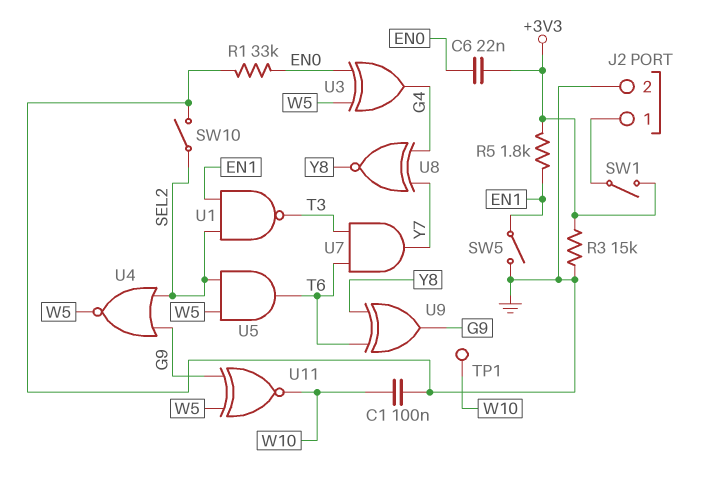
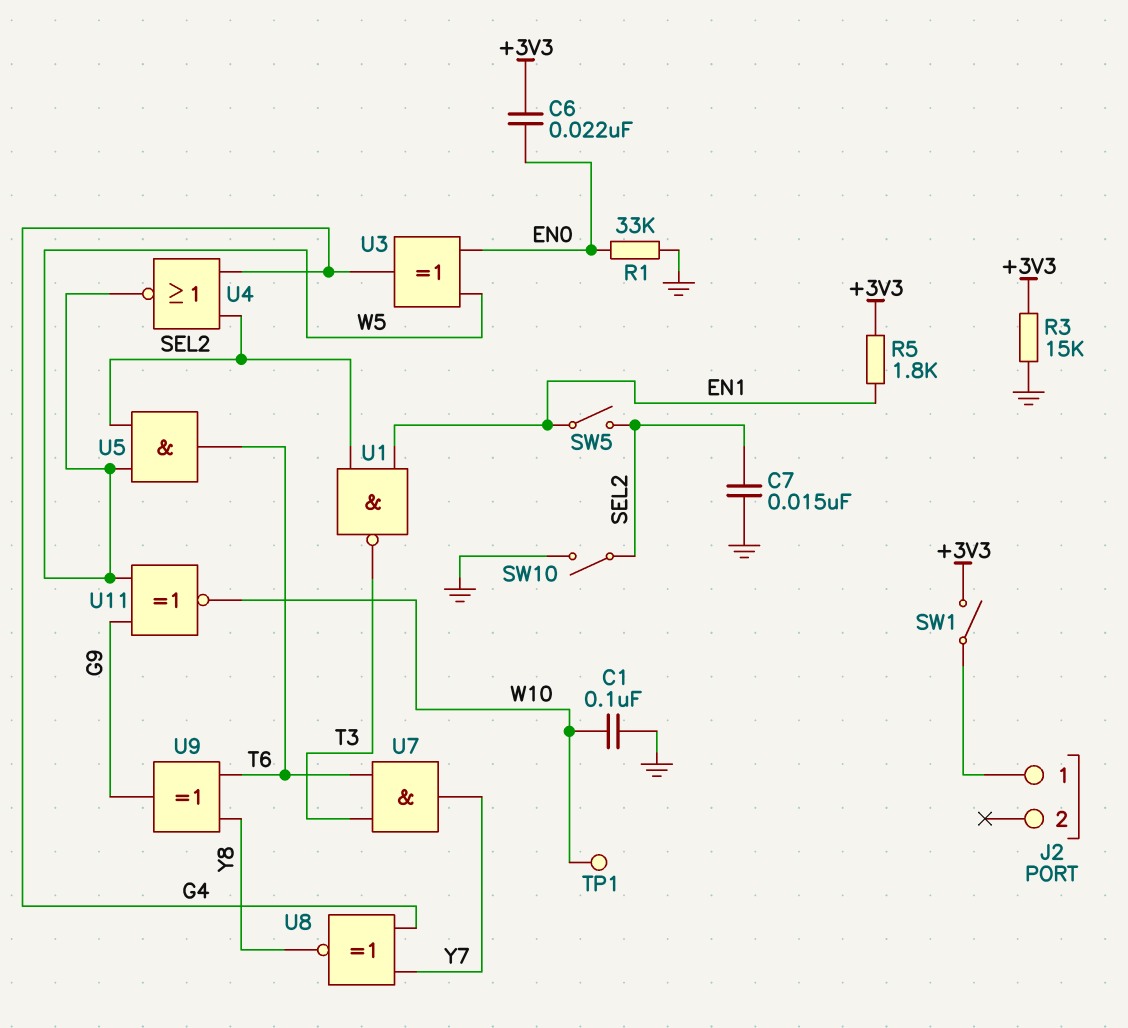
C7: none -> 15nF (GND, SEL2)
J2 pin 2: GND -> none
SW5: switch (EN1, GND) -> switch (EN1, SEL2)
U4: NOR (in G9, in SEL2, out W5) -> NOR (in G4, in SEL2, out W5)

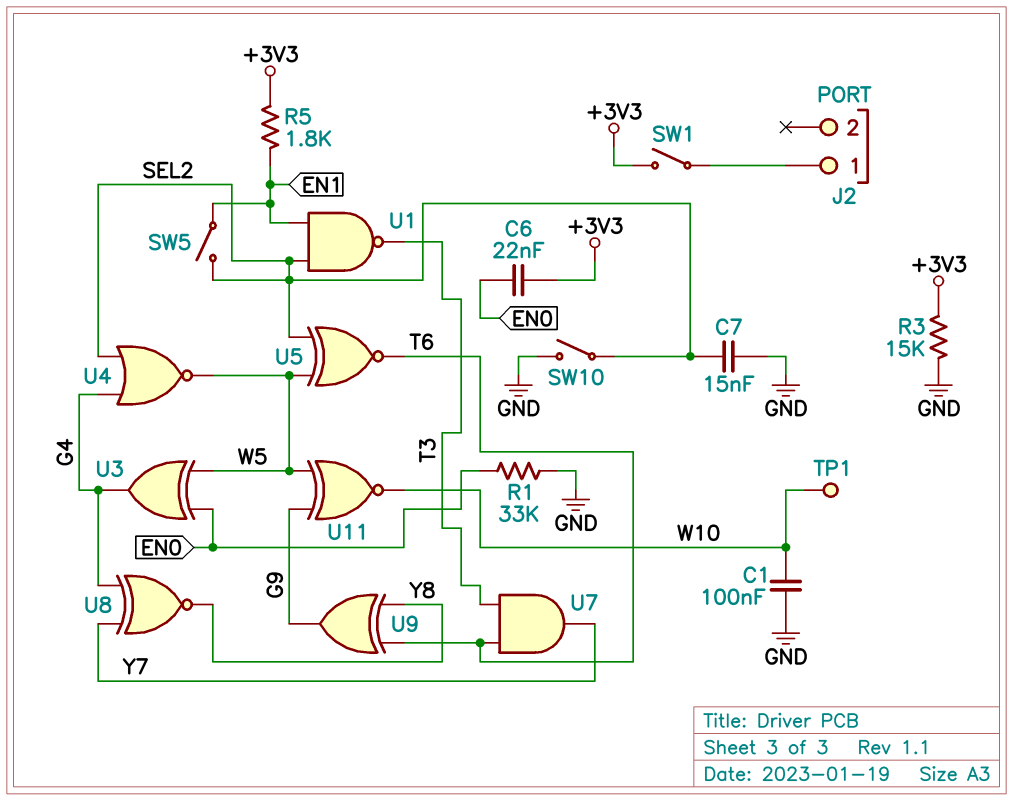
U5: AND (in SEL2, in W5, out T6) -> XNOR (in SEL2, in W5, out T6)

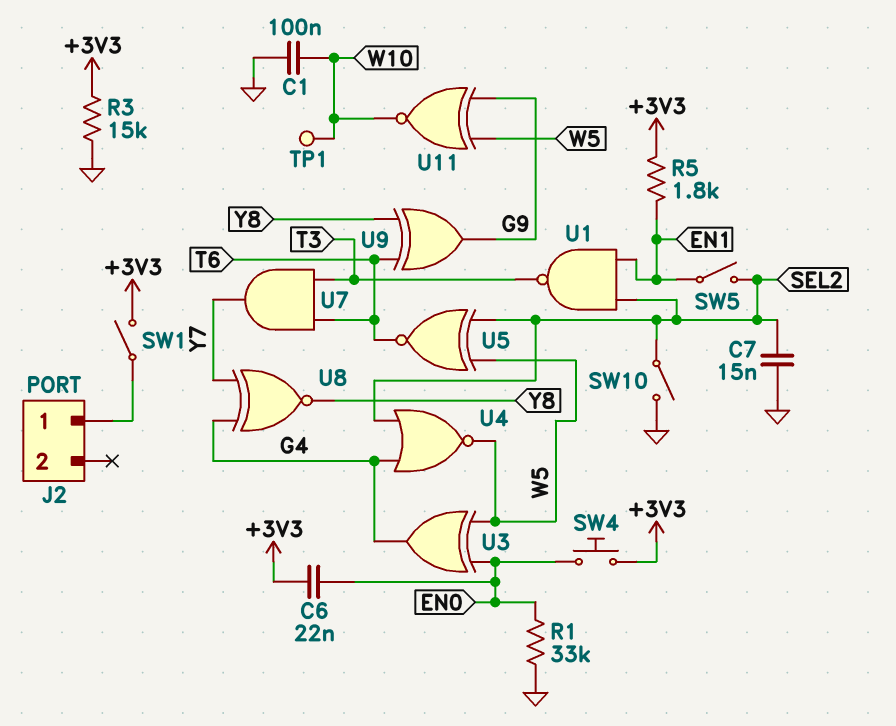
SW4: none -> button (+3V3, EN0)

